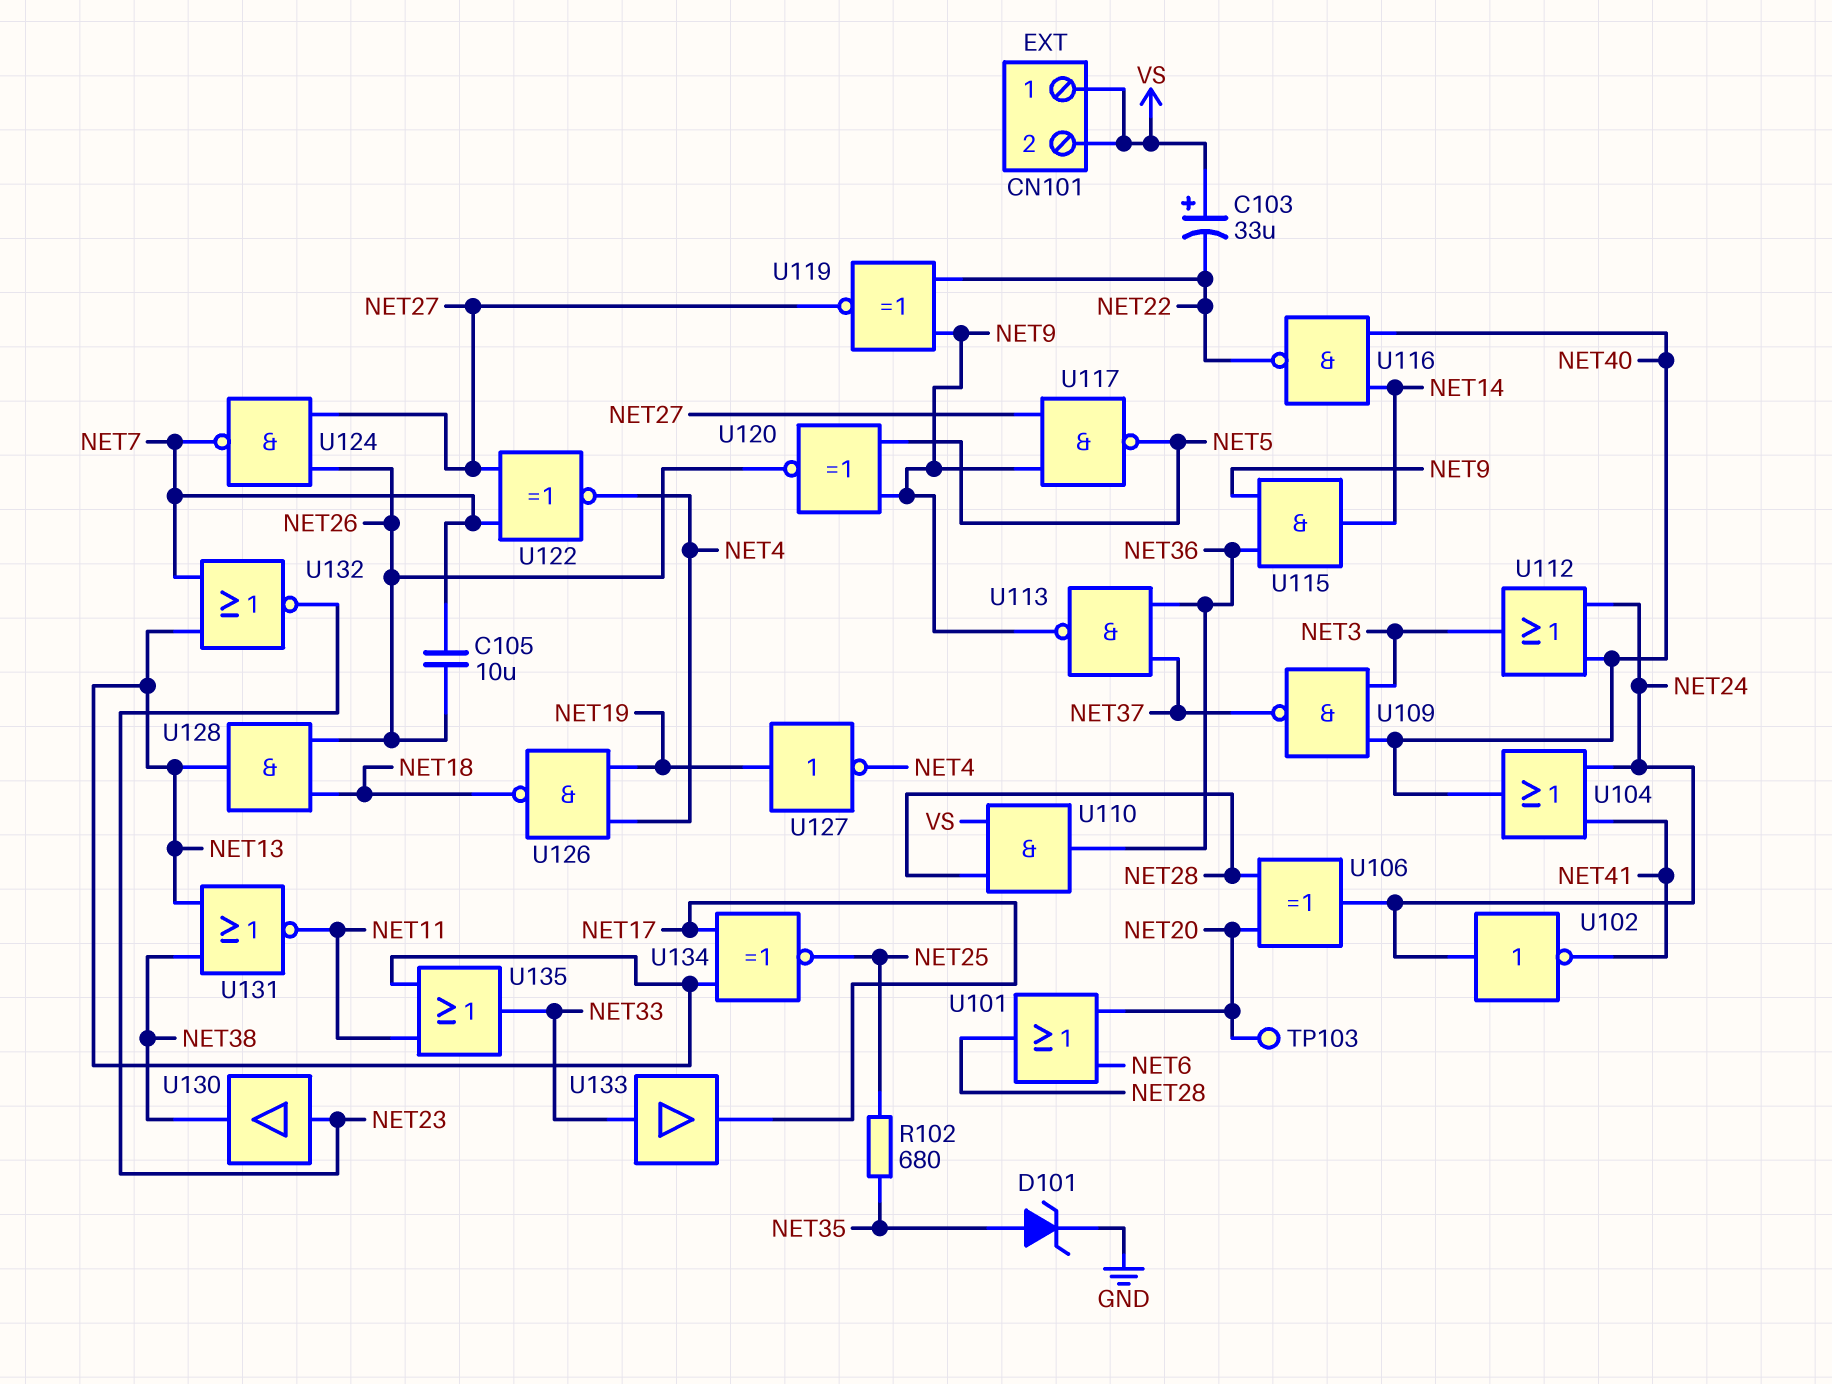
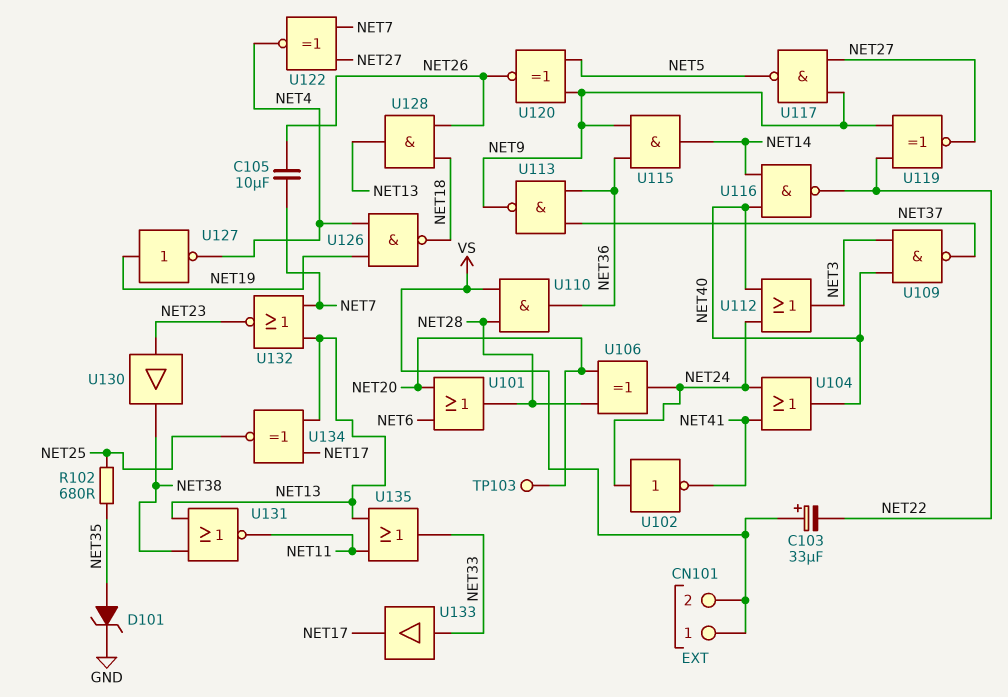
U124: NAND (in NET26, in NET27, out NET7) -> none

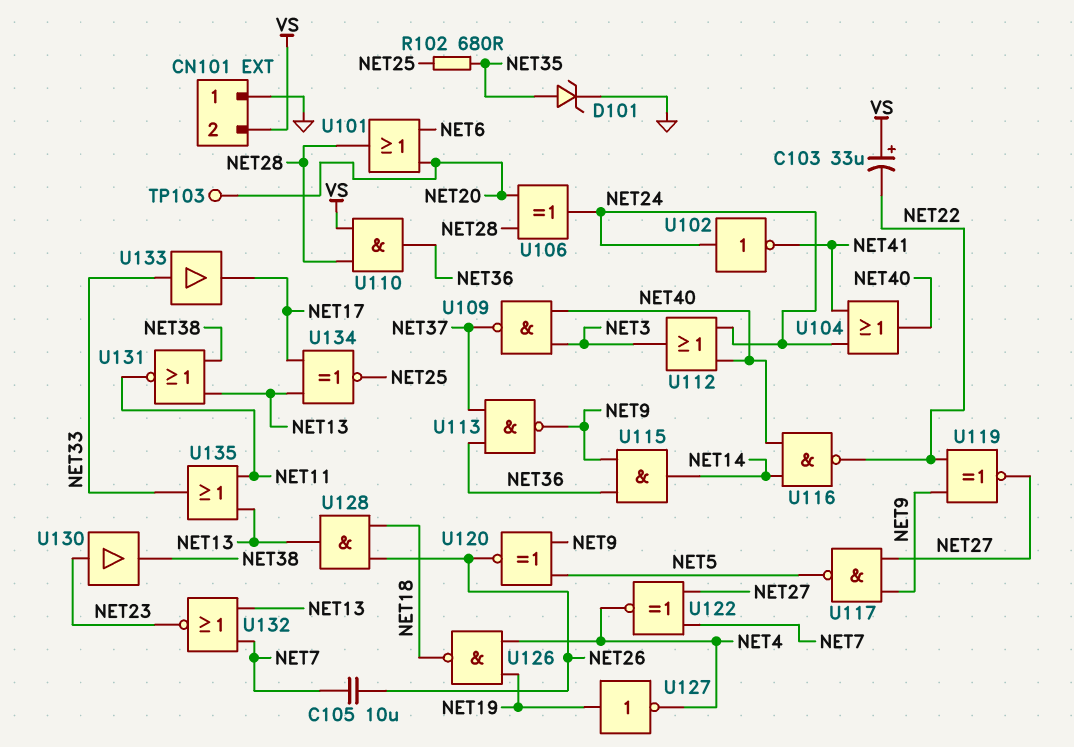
CN101 pin 1: VS -> GND

